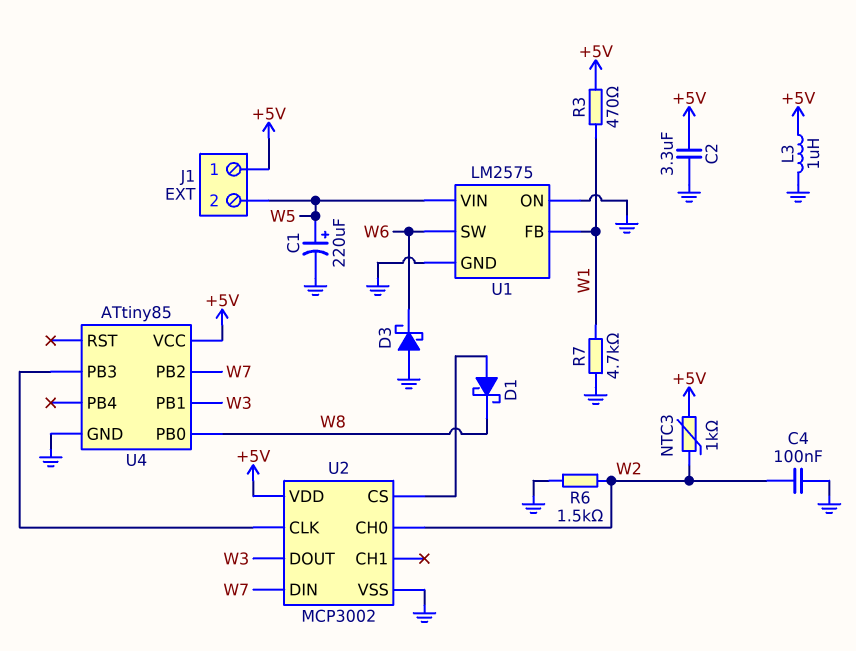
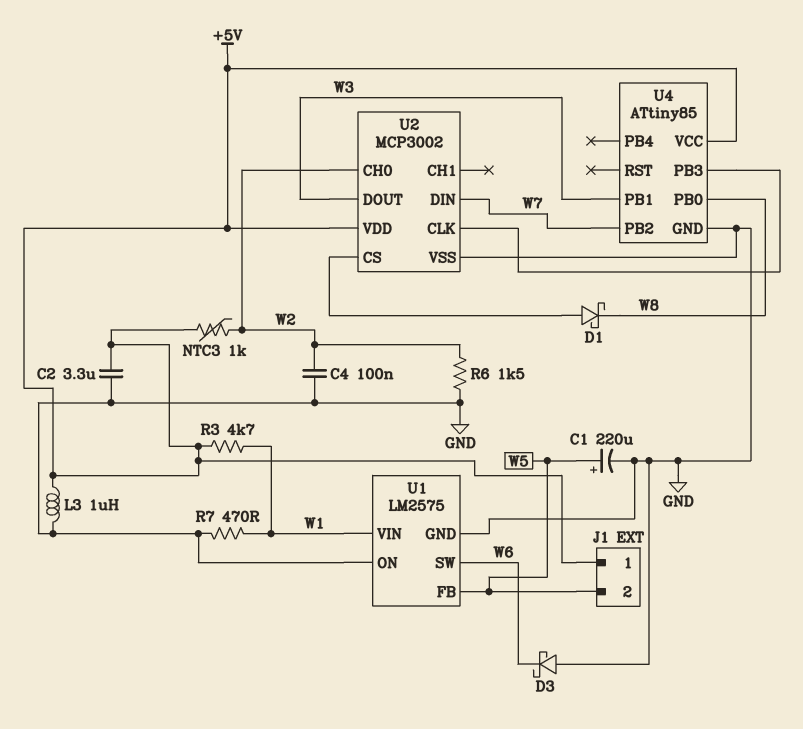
R3: 470 (+5V, W1) -> 4.7k (+5V, W1)
R7: 4.7k (GND, W1) -> 470 (GND, W1)
U1 pin FB: W1 -> W5
U1 pin VIN: W5 -> W1

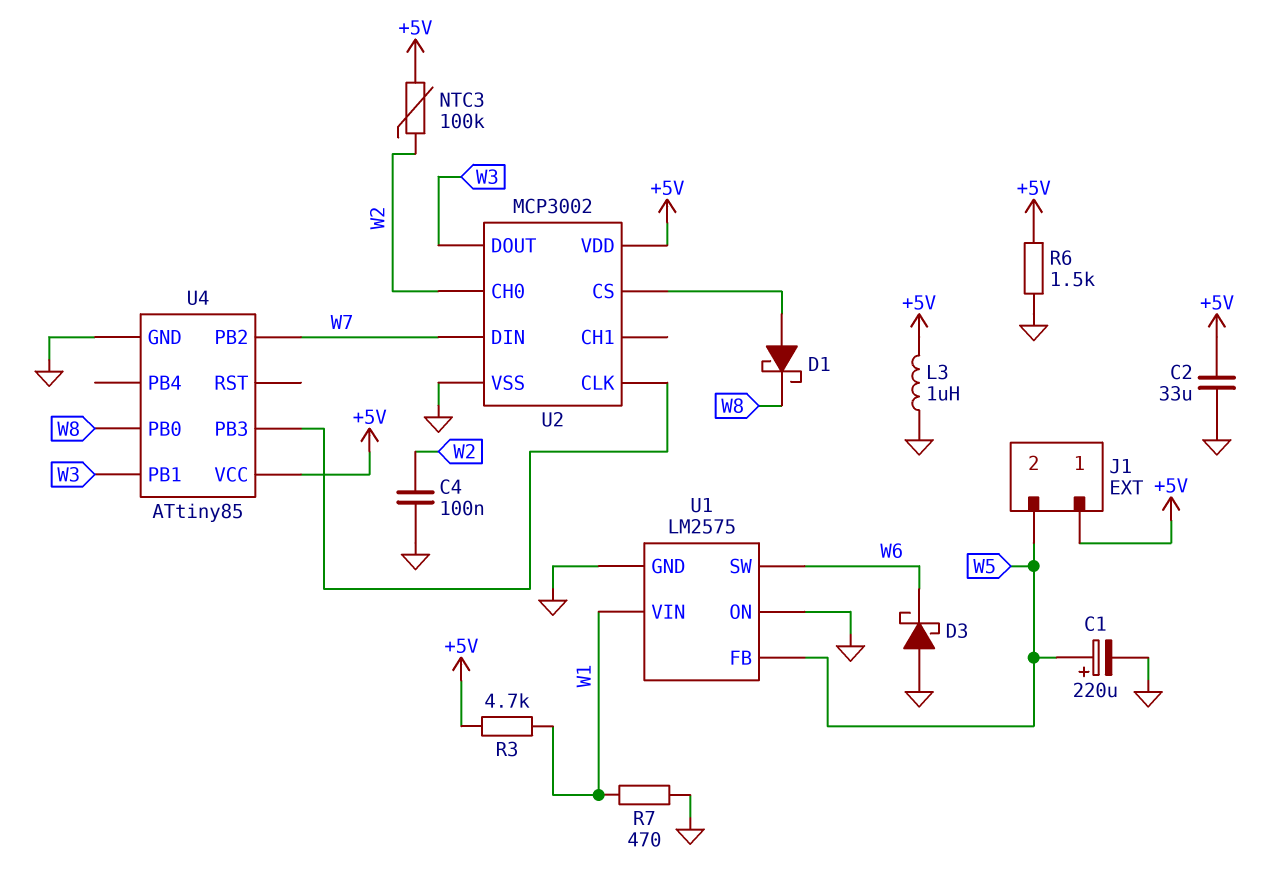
C2: 3.3uF (+5V, GND) -> 33uF (+5V, GND)
NTC3: 1k (+5V, W2) -> 100k (+5V, W2)
R6: 1.5k (GND, W2) -> 1.5k (+5V, GND)

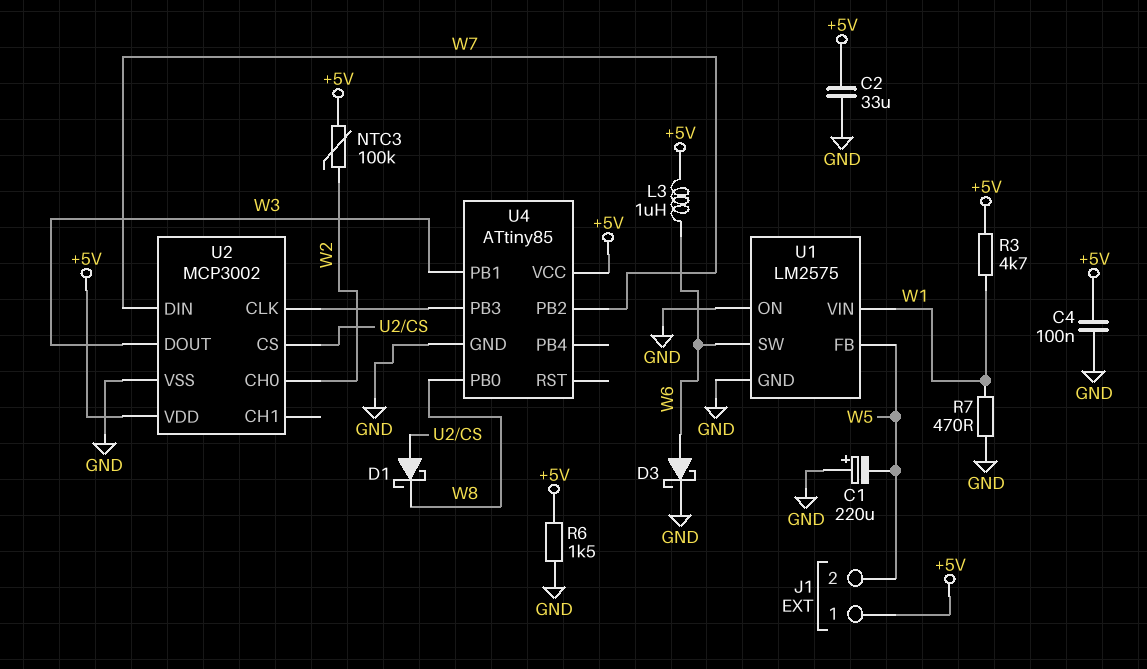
C1: 220uF (plus W5, minus GND) -> 220uF (plus GND, minus W5)
C4: 100nF (GND, W2) -> 100nF (+5V, GND)
D3: schottky (A GND, K W6) -> schottky (A W6, K GND)
L3: 1uH (+5V, GND) -> 1uH (+5V, W6)

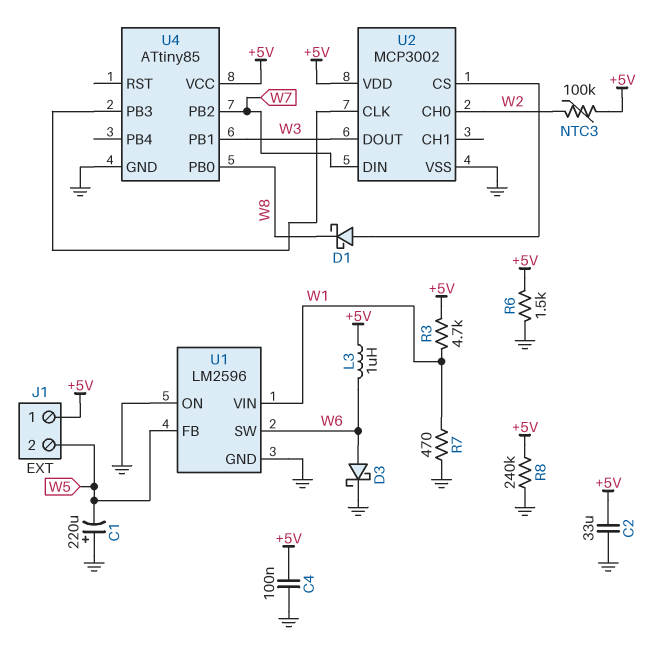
R8: none -> 240k (+5V, GND)
U1: LM2575 -> LM2596

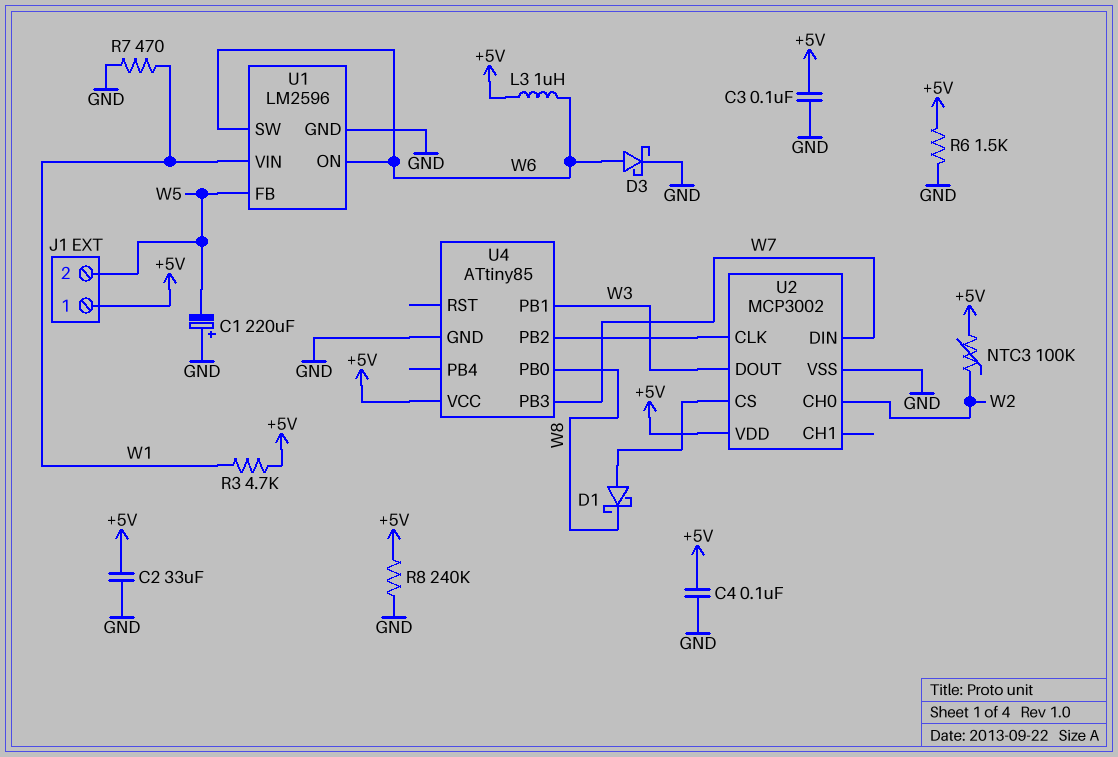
C3: none -> 100nF (+5V, GND)
U1 pin ON: GND -> W6
U4 pin PB2: W7 -> U2/CLK
U4 pin PB3: U2/CLK -> W7

